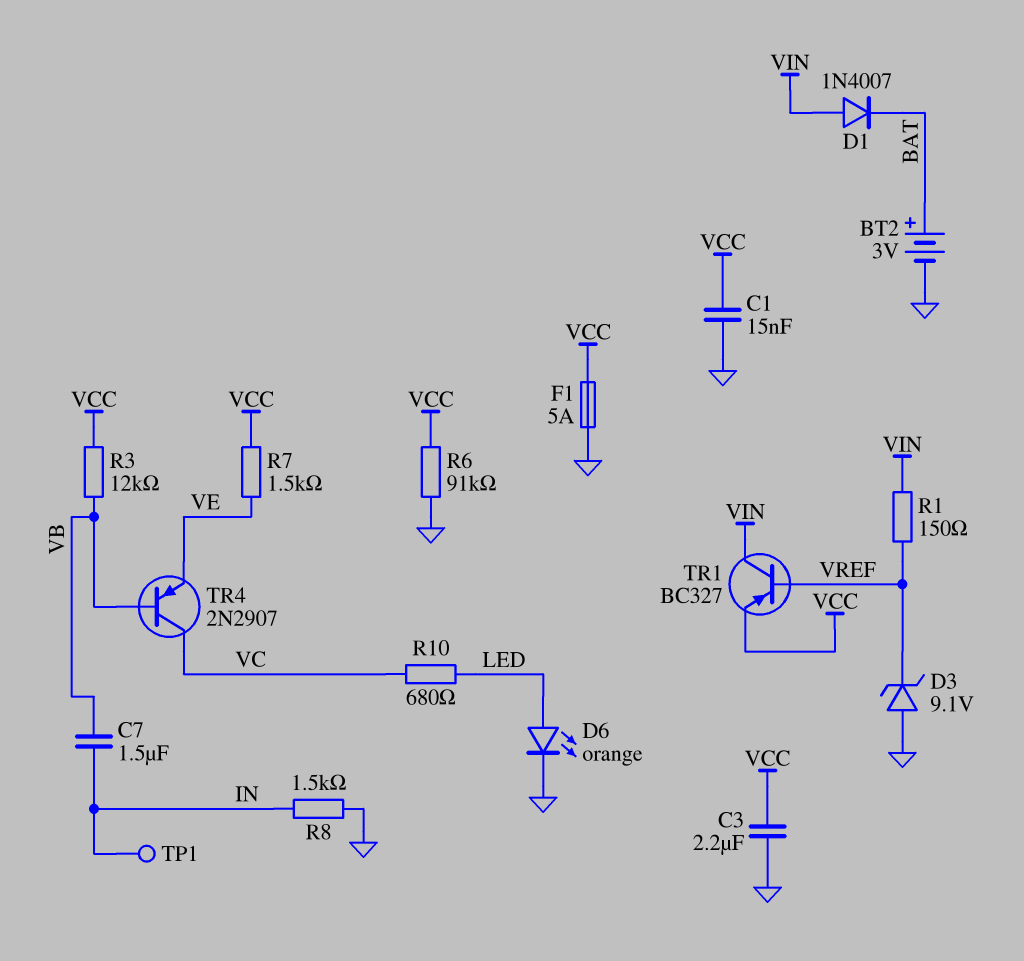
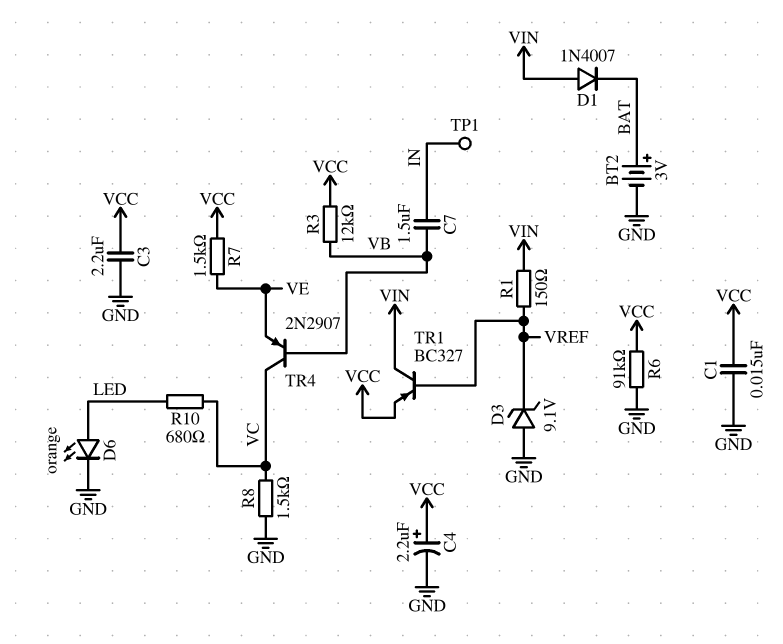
C4: none -> 2.2uF (plus VCC, minus GND)
F1: 5A (GND, VCC) -> none
R8: 1.5k (GND, IN) -> 1.5k (GND, VC)

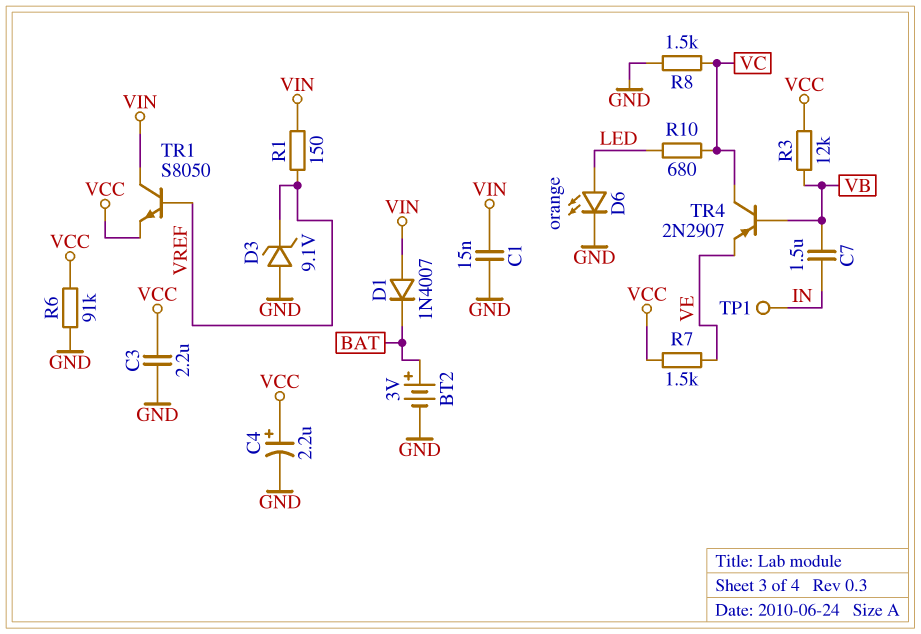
C1: 15nF (GND, VCC) -> 15nF (GND, VIN)
TR1: PNP BC327 (B VREF, C VIN, E VCC) -> NPN S8050 (B VREF, C VIN, E VCC)

